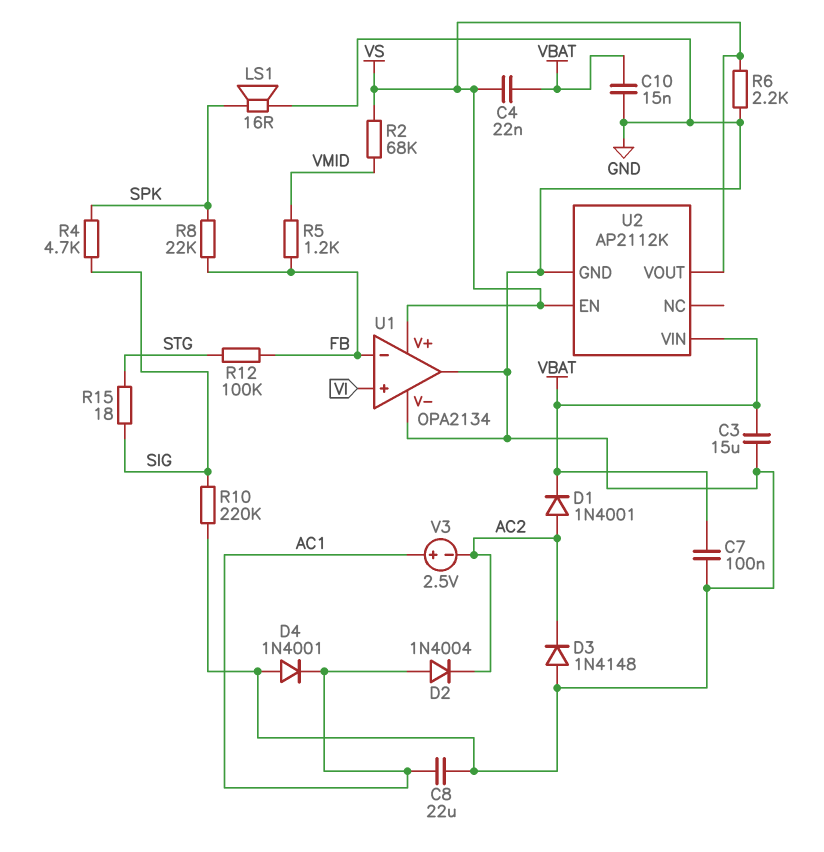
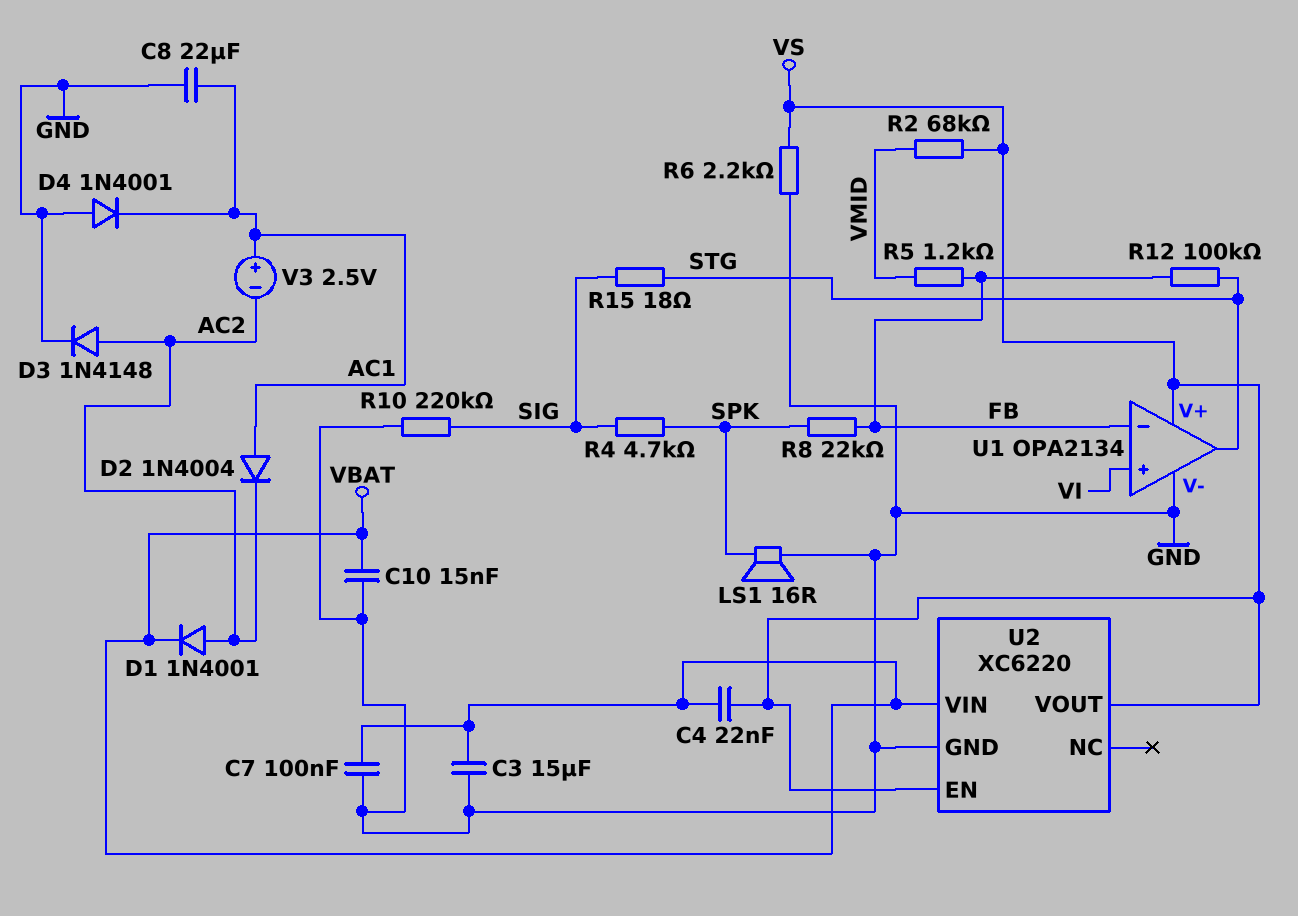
D3: diode 1N4148 (A GND, K AC2) -> diode 1N4148 (A AC2, K GND)
U1 pin out: GND -> STG
U2: AP2112K -> XC6220

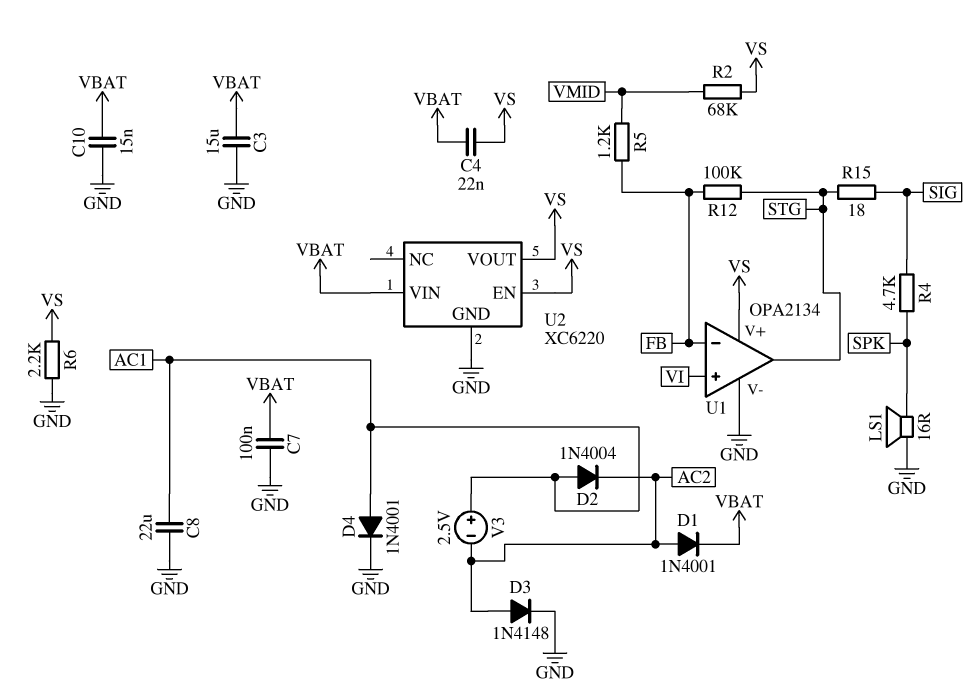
D4: diode 1N4001 (A GND, K AC1) -> diode 1N4001 (A AC1, K GND)
R8: 22k (FB, SPK) -> none
R10: 220k (GND, SIG) -> none

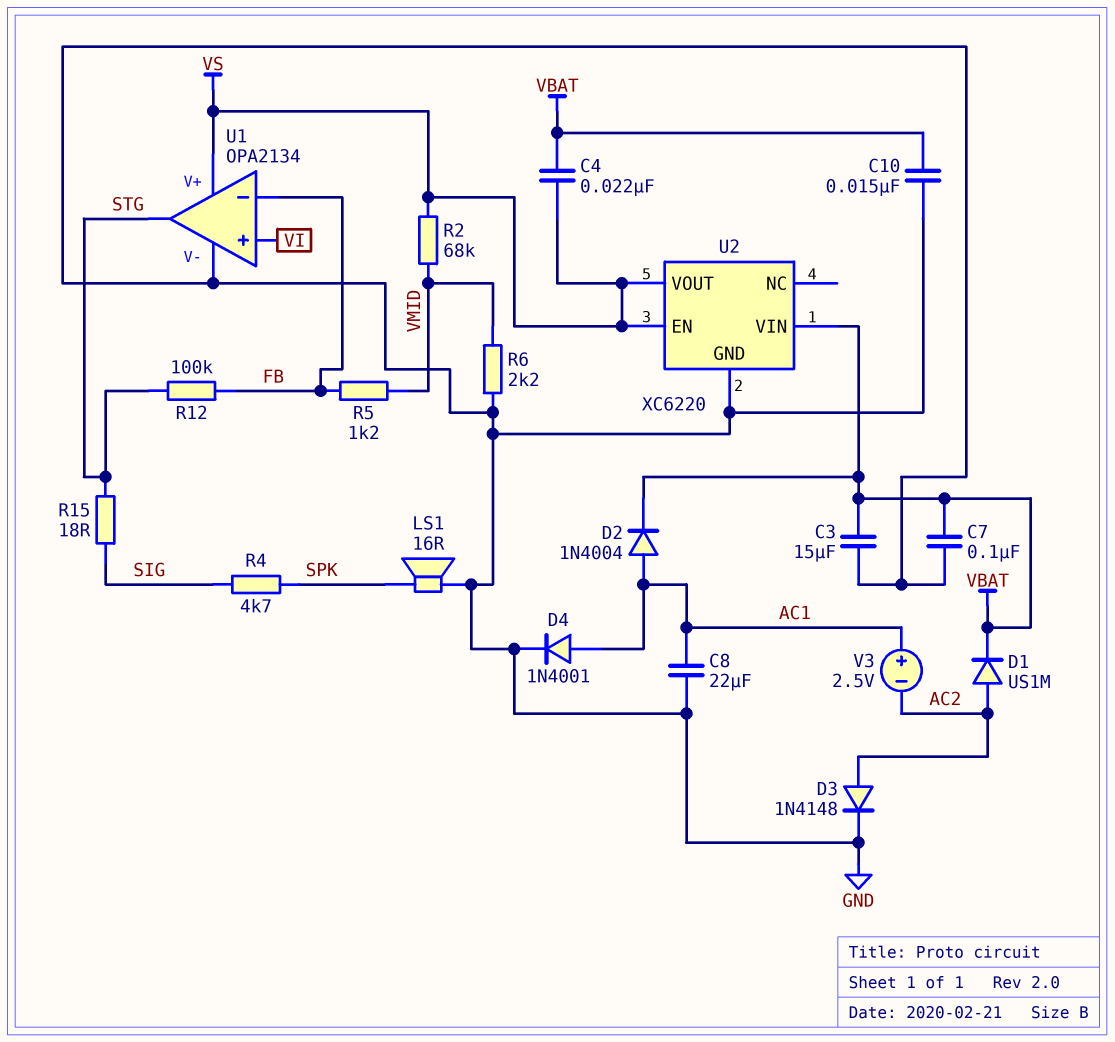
D1: diode 1N4001 (A AC2, K VBAT) -> diode US1M (A AC2, K VBAT)
D2: diode 1N4004 (A AC1, K AC2) -> diode 1N4004 (A AC1, K VBAT)
R6: 2.2k (GND, VS) -> 2.2k (GND, VMID)

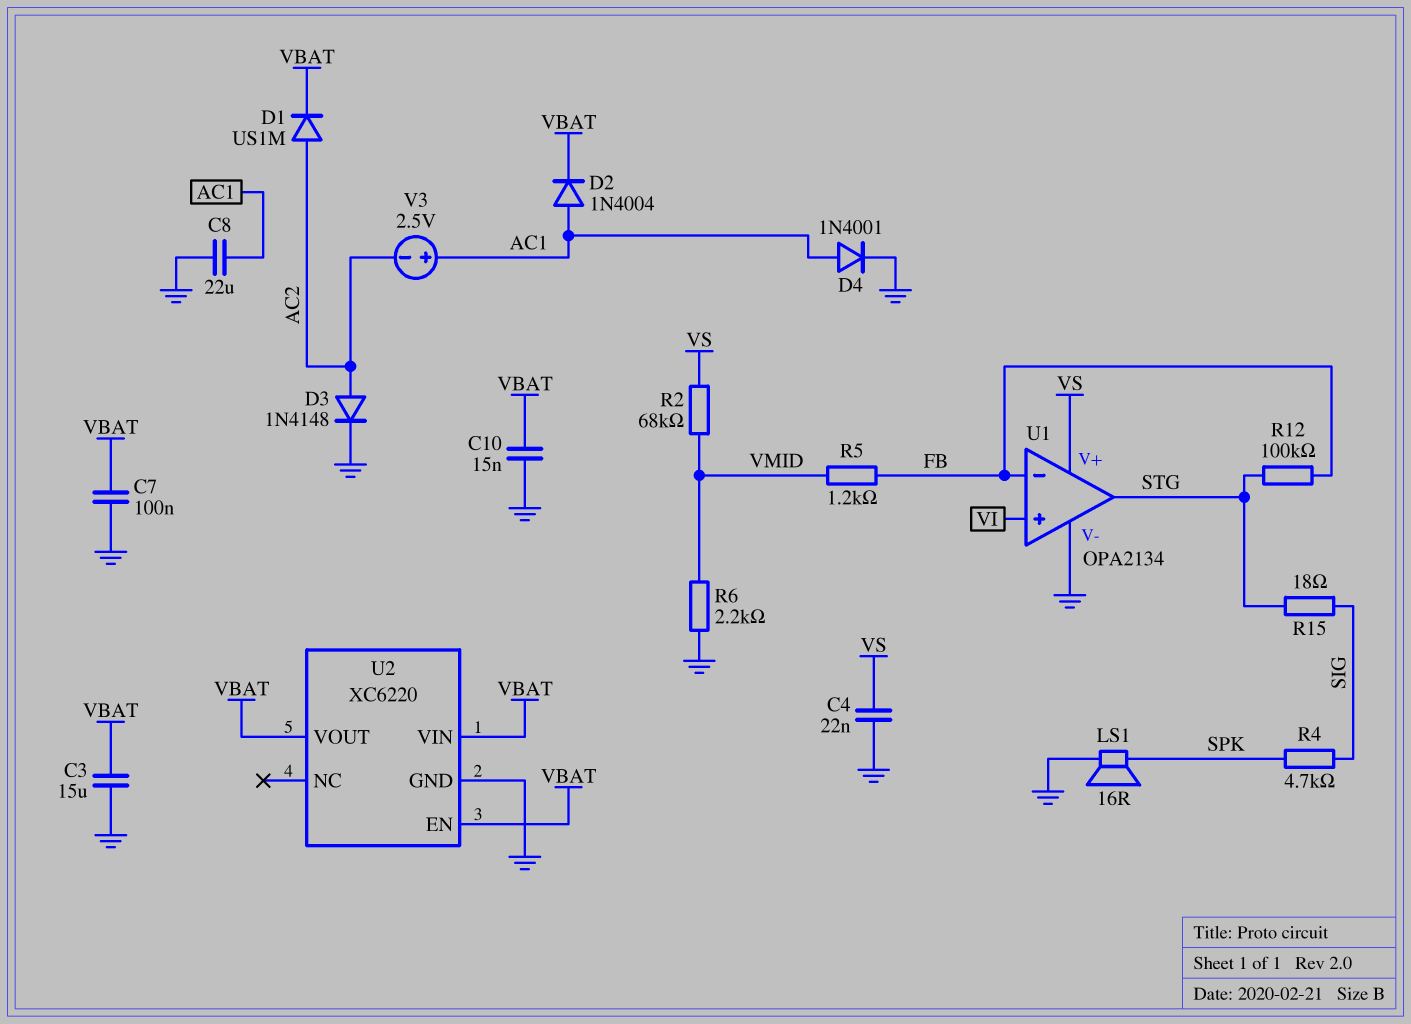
C4: 22nF (VBAT, VS) -> 22nF (GND, VS)
U2 pin EN: VS -> VBAT
U2 pin VOUT: VS -> VBAT

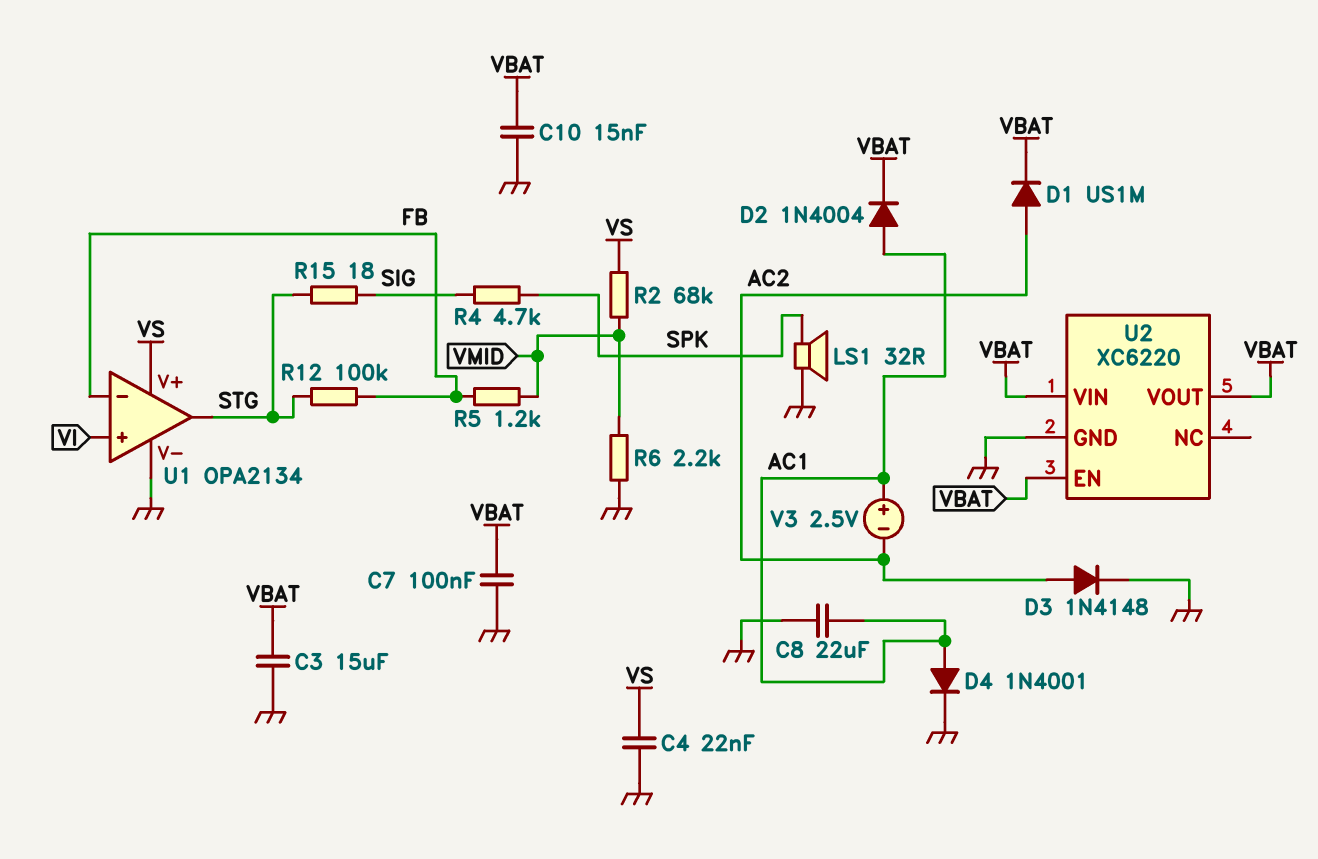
LS1: speaker 16R (GND, SPK) -> speaker 32R (GND, SPK)

